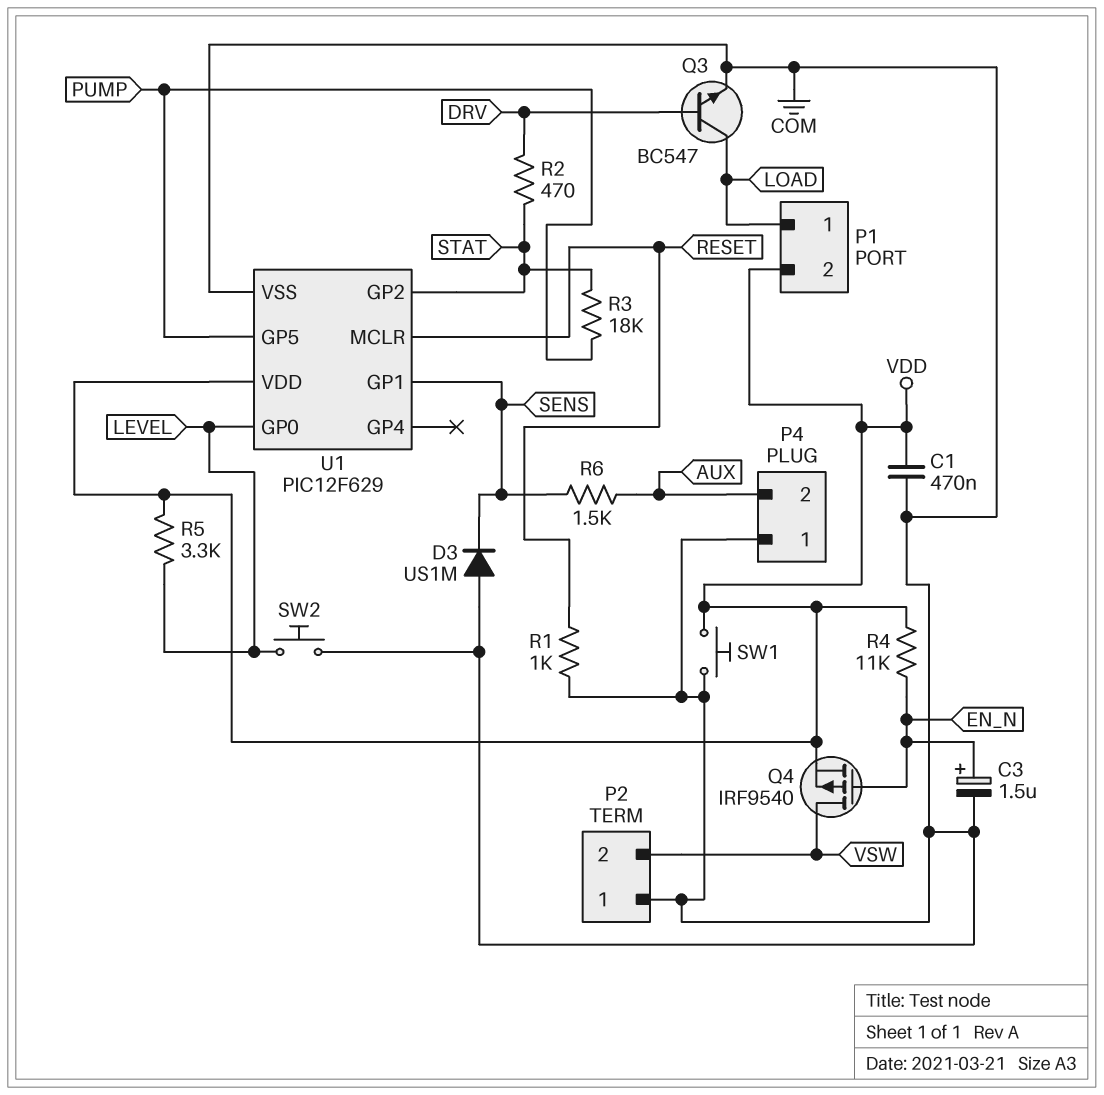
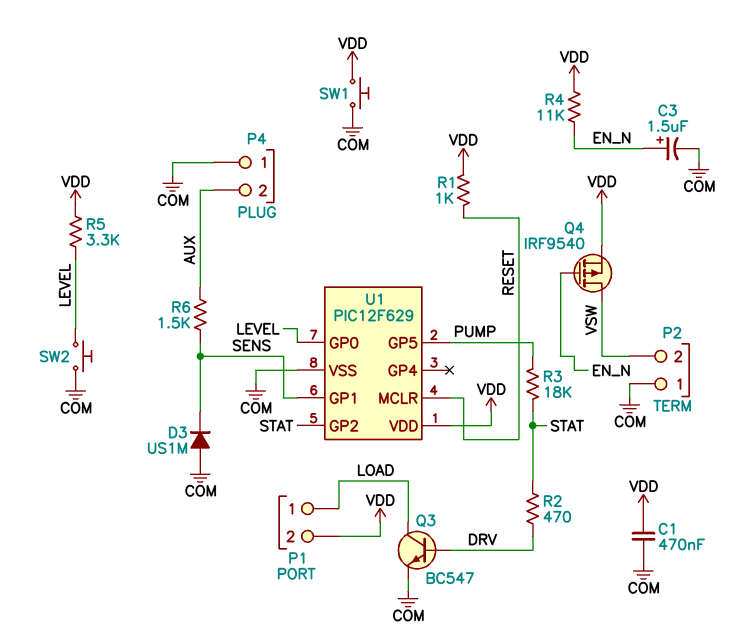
R1: 1k (COM, RESET) -> 1k (RESET, VDD)

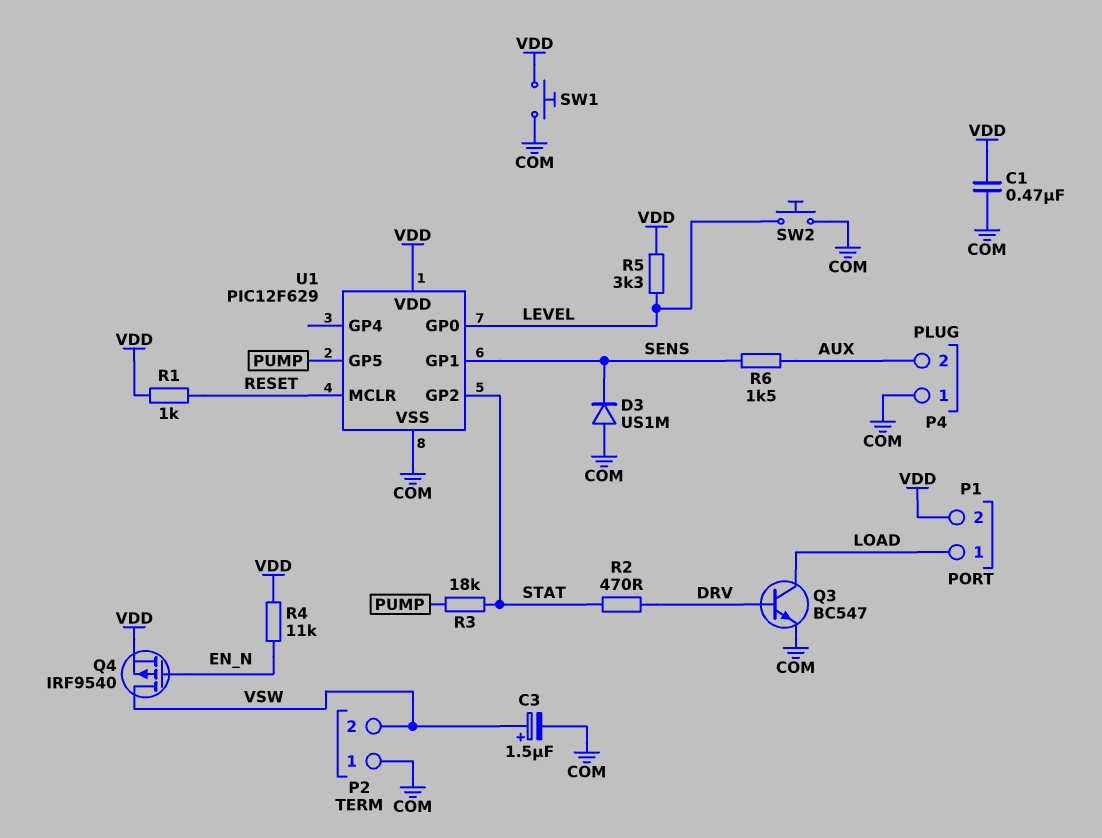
C3: 1.5uF (plus EN_N, minus COM) -> 1.5uF (plus VSW, minus COM)

